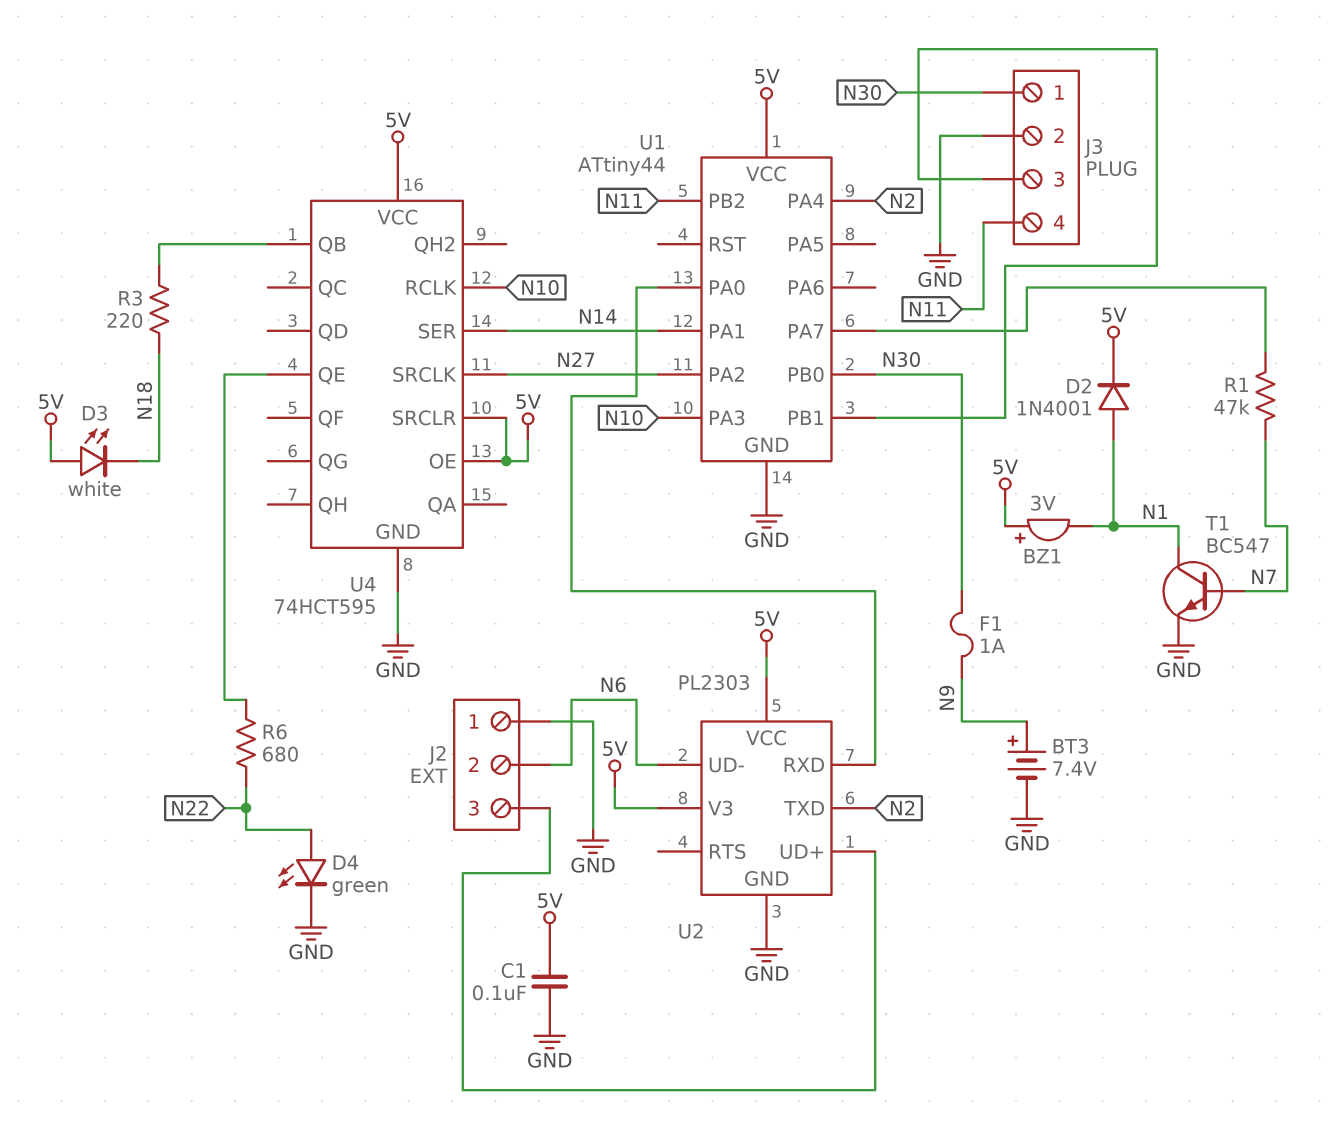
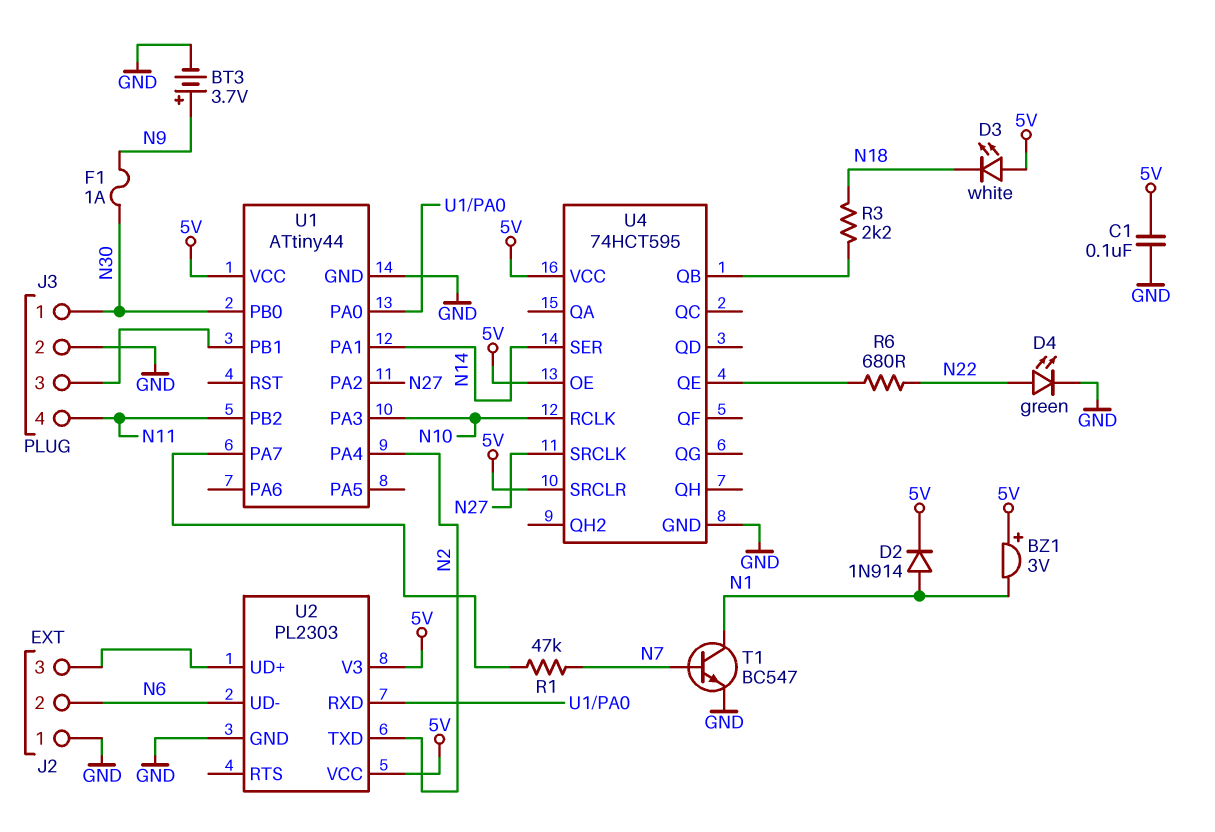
BT3: 7.4V (plus N9, minus GND) -> 3.7V (plus N9, minus GND)
D2: diode 1N4001 (A N1, K 5V) -> diode 1N914 (A N1, K 5V)
R3: 220 (N18, U4/QB) -> 2.2k (N18, U4/QB)

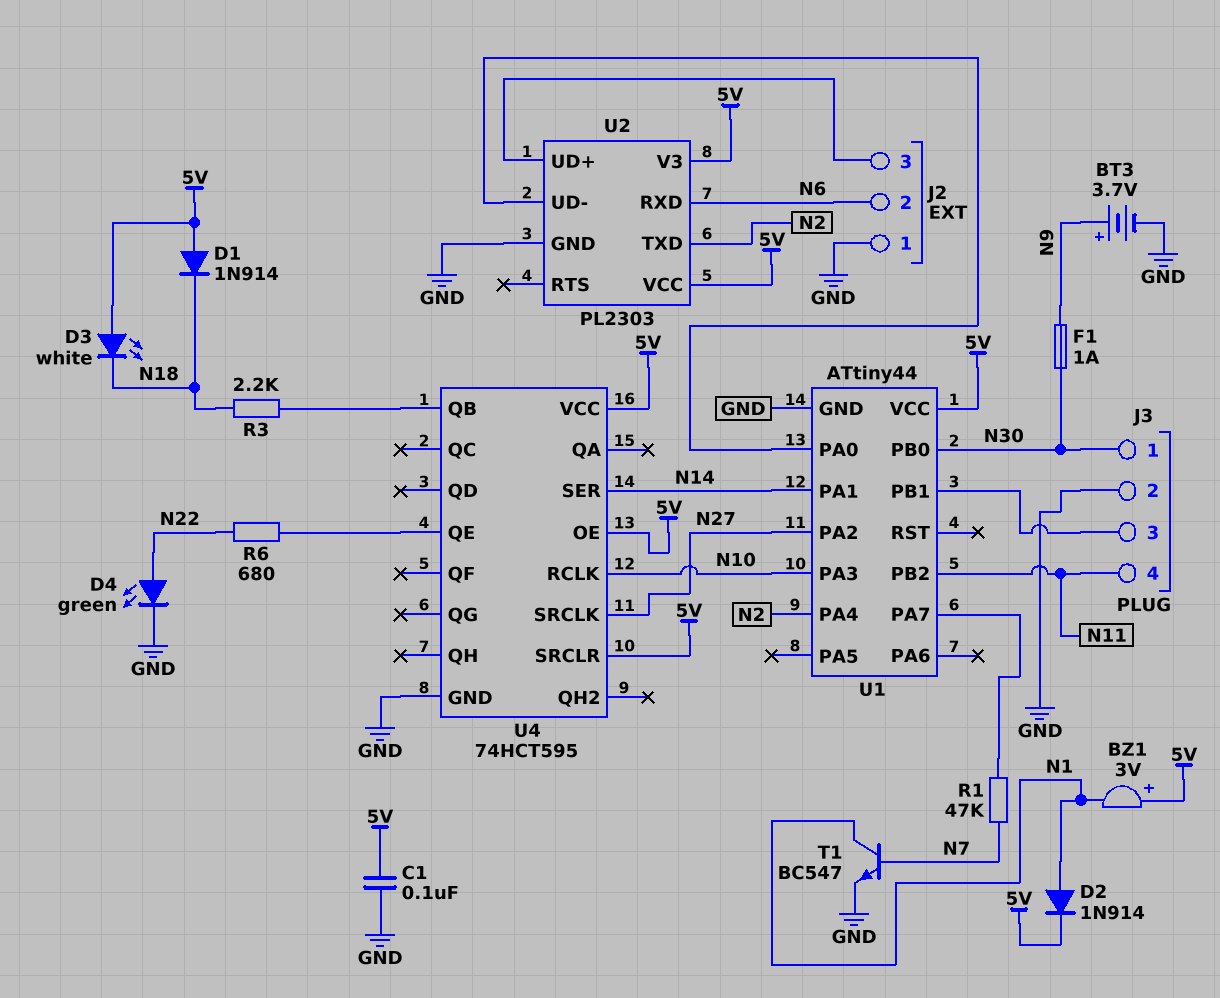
D1: none -> diode 1N914 (A 5V, K N18)
U2 pin RXD: U1/PA0 -> N6
U2 pin UD-: N6 -> U1/PA0

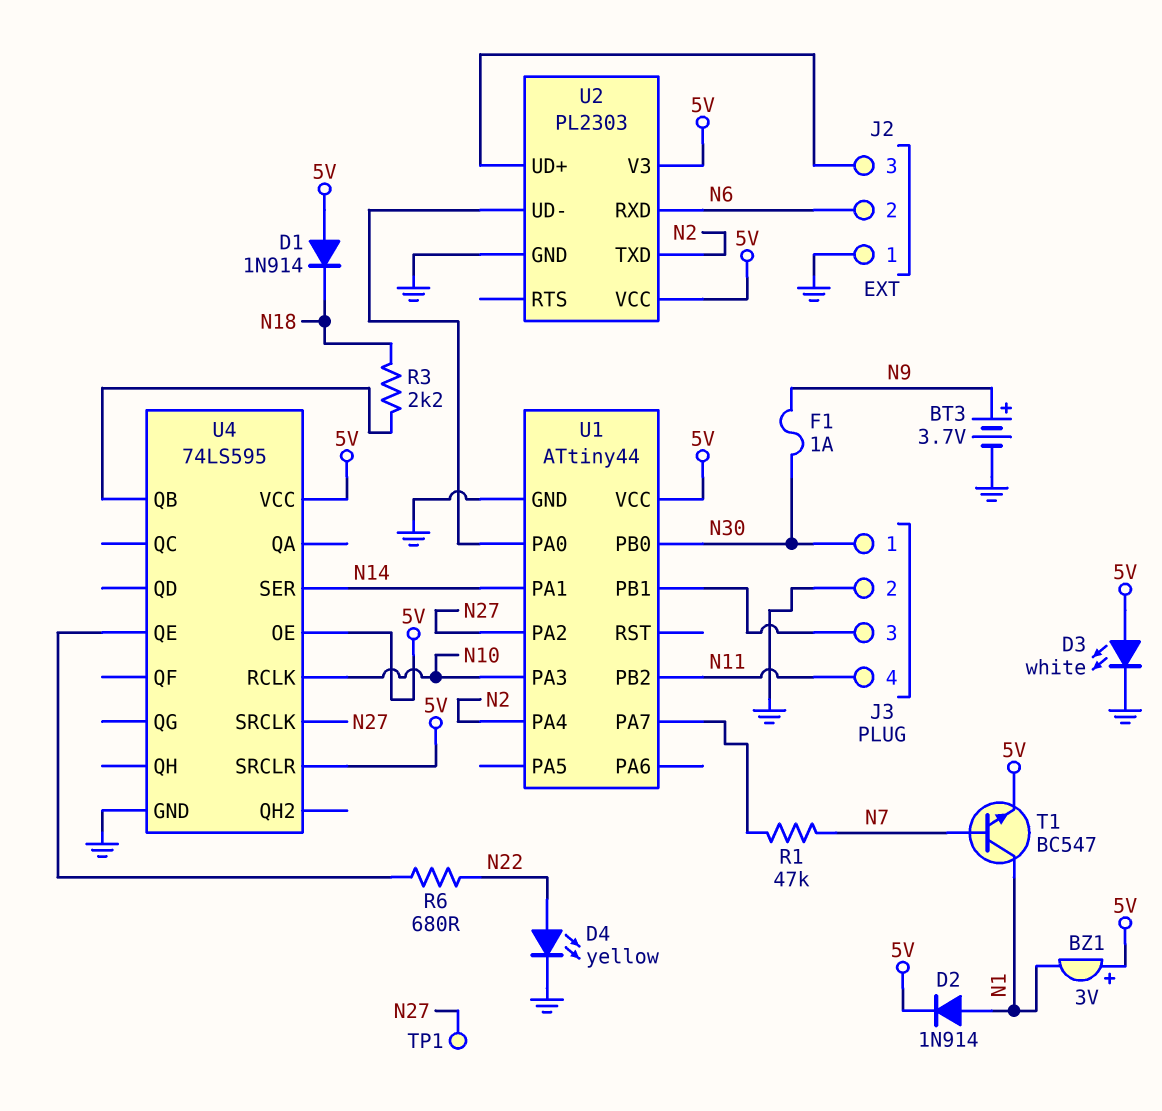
C1: 100nF (5V, GND) -> none
D3: LED white (A 5V, K N18) -> LED white (A 5V, K GND)
D4: LED green (A N22, K GND) -> LED yellow (A N22, K GND)
T1: NPN BC547 (B N7, C N1, E GND) -> NPN BC547 (B N7, C N1, E 5V)
TP1: none -> test point (N27)
U4: 74HCT595 -> 74LS595

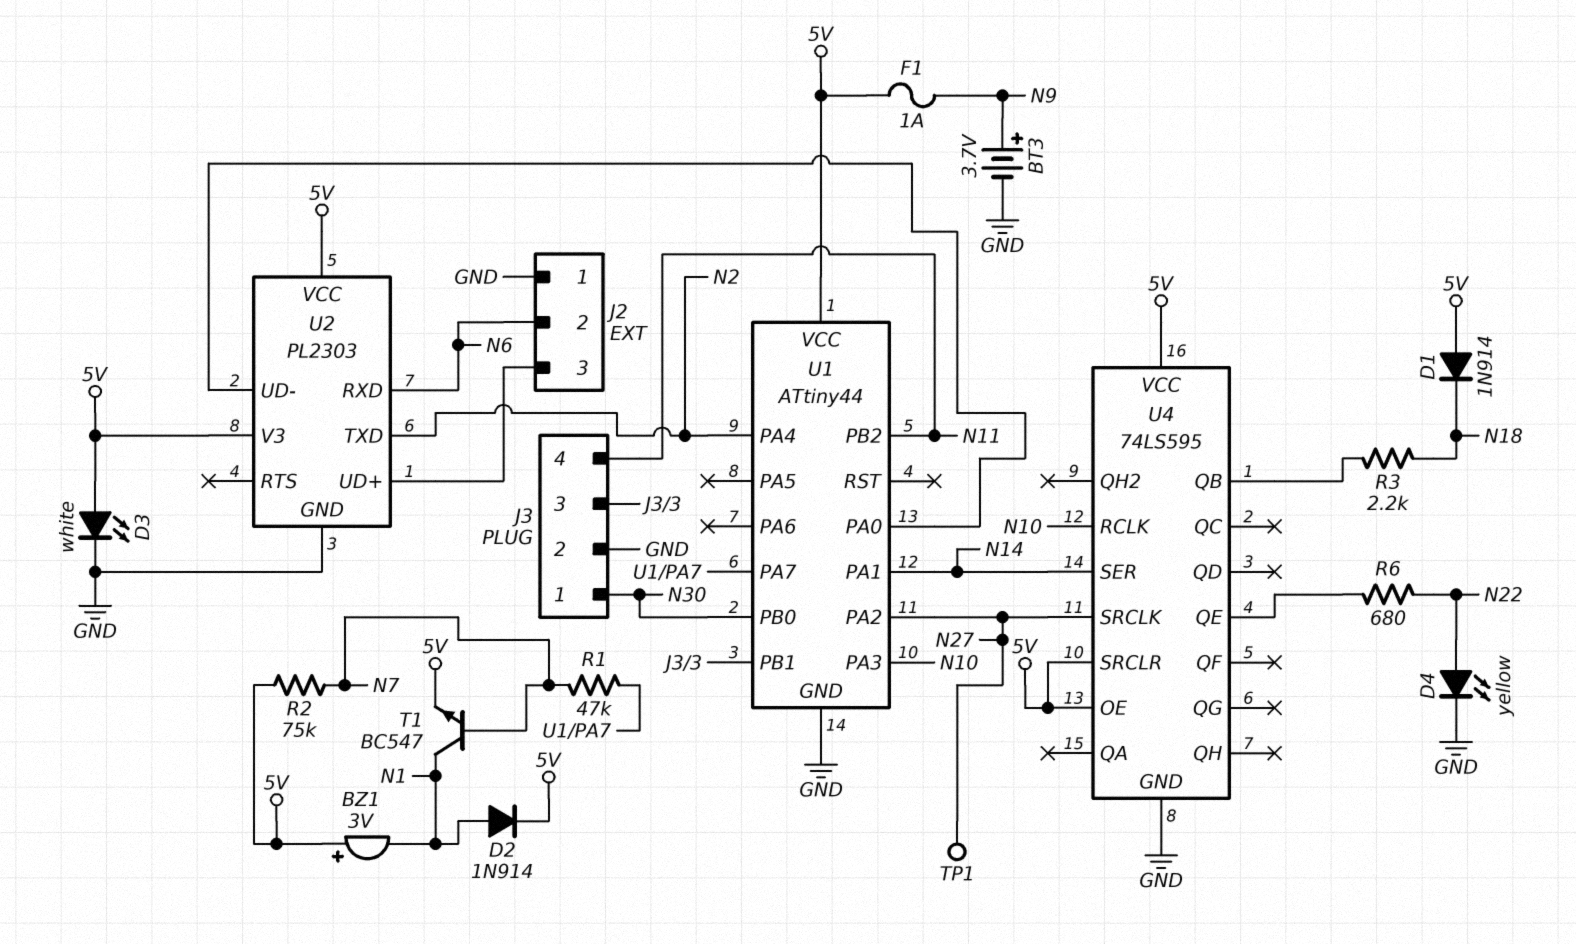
F1: 1A (N9, N30) -> 1A (5V, N9)
R2: none -> 75k (5V, N7)

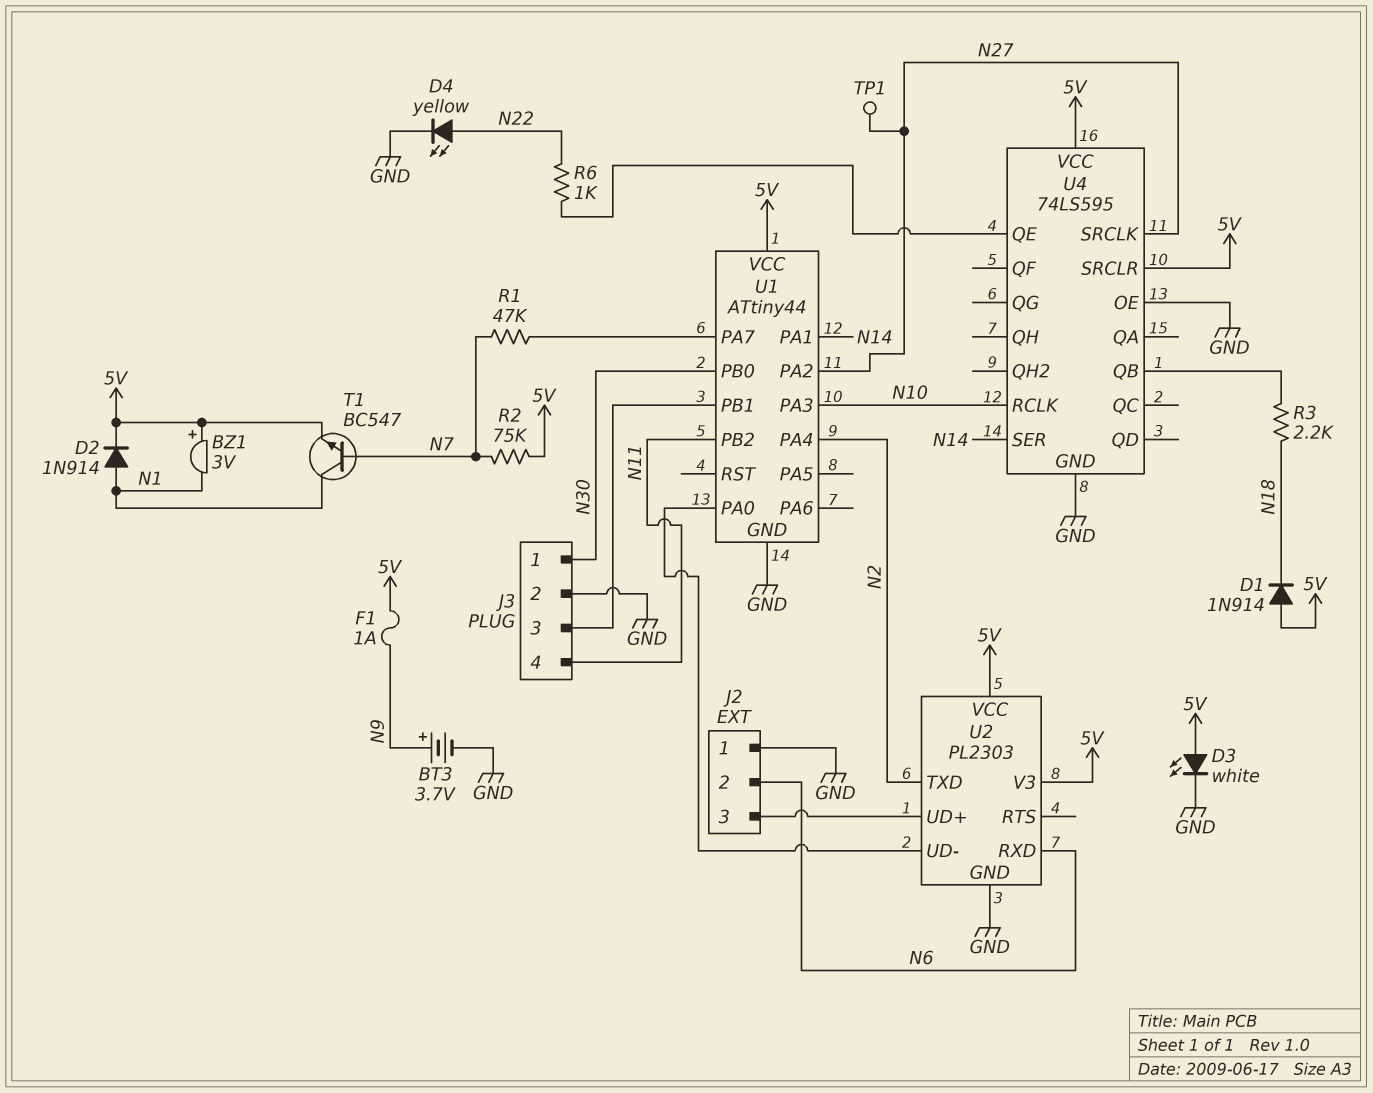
R6: 680 (N22, U4/QE) -> 1k (N22, U4/QE)
U4 pin OE: 5V -> GND

